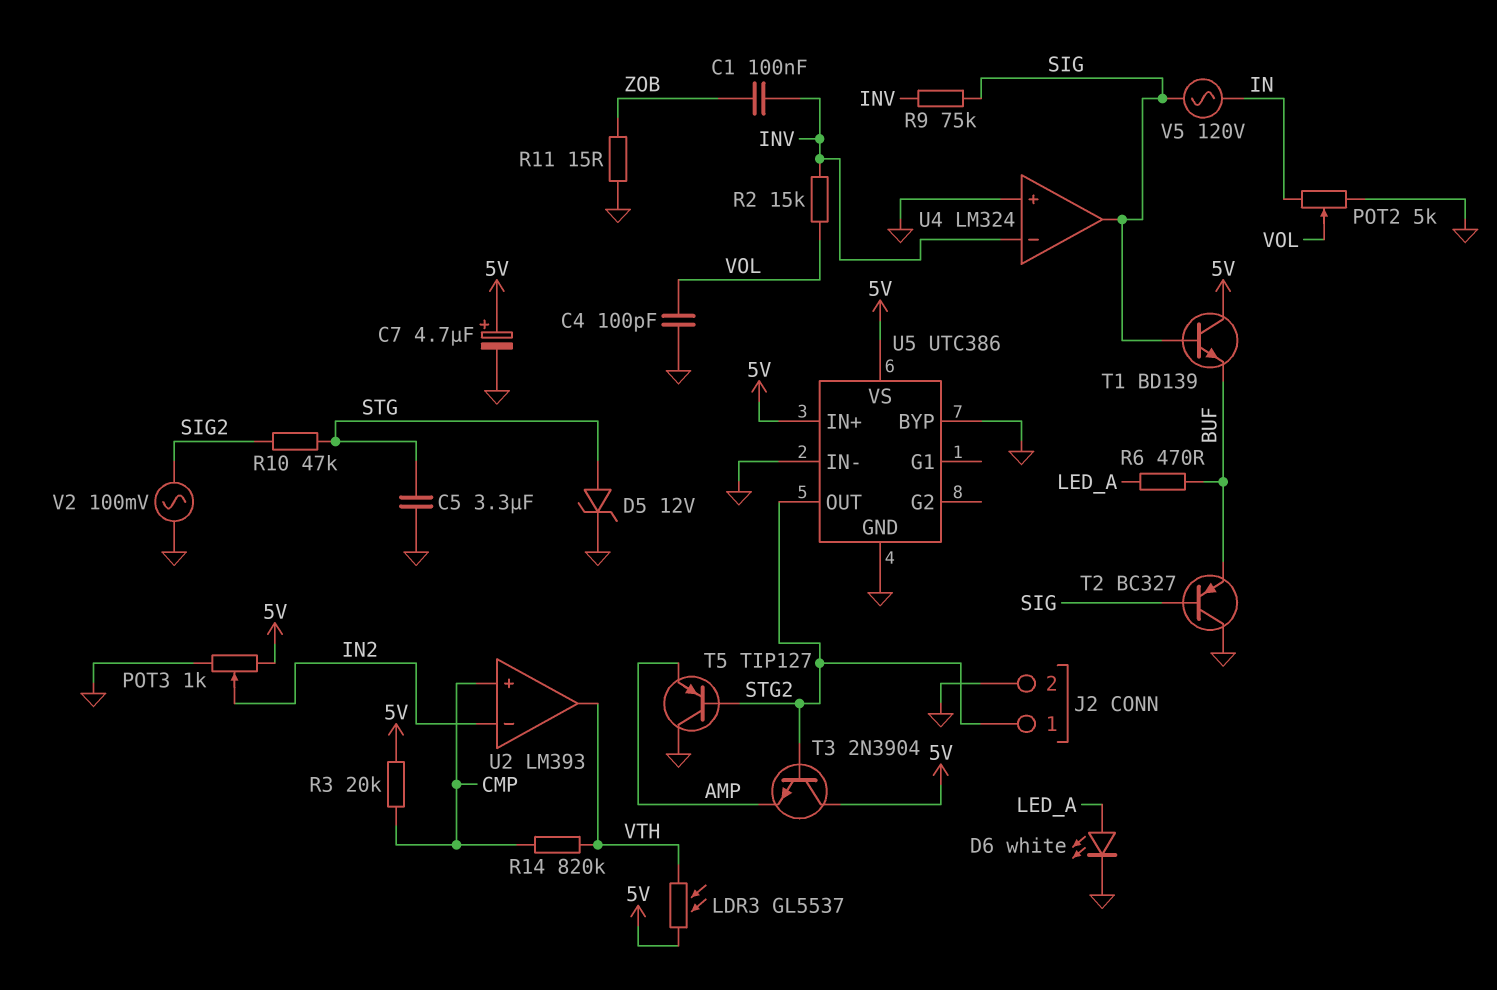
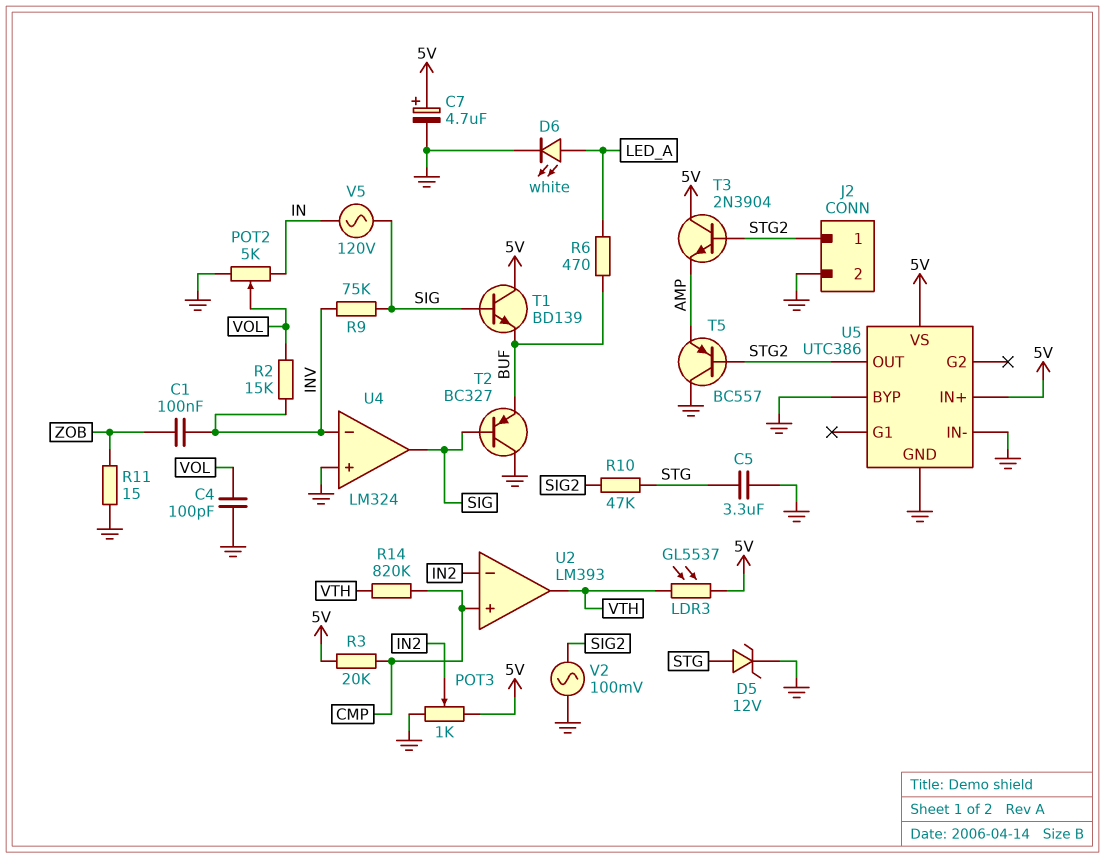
T5: PNP TIP127 (B STG2, C GND, E AMP) -> PNP BC557 (B STG2, C GND, E AMP)

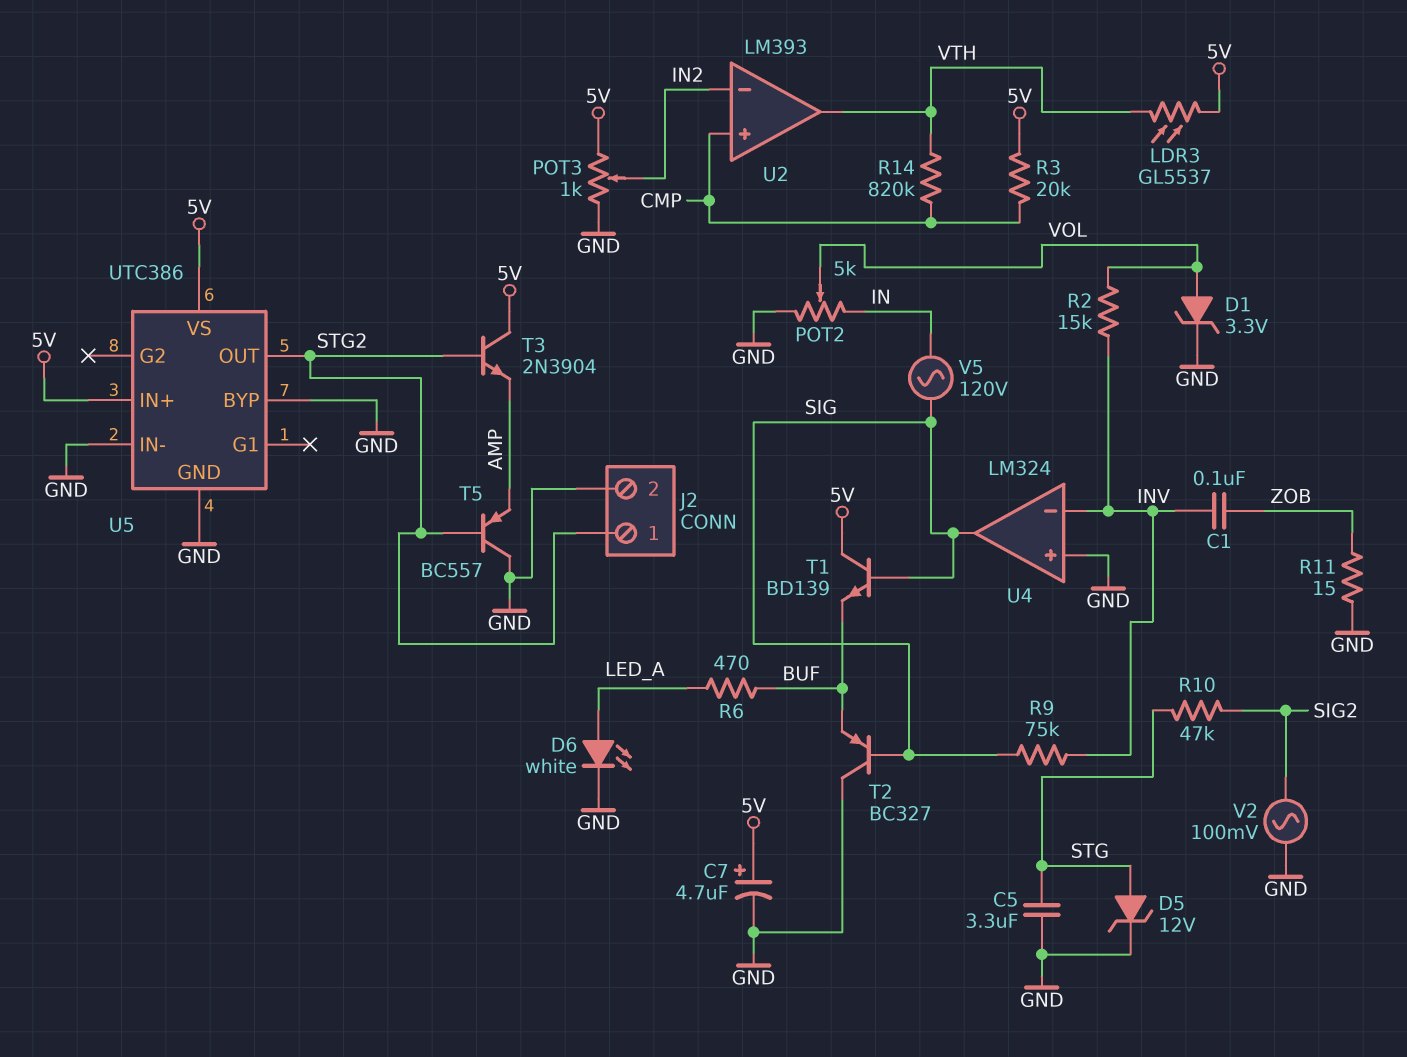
C4: 100pF (GND, VOL) -> none
D1: none -> zener 3.3V (A VOL, K GND)

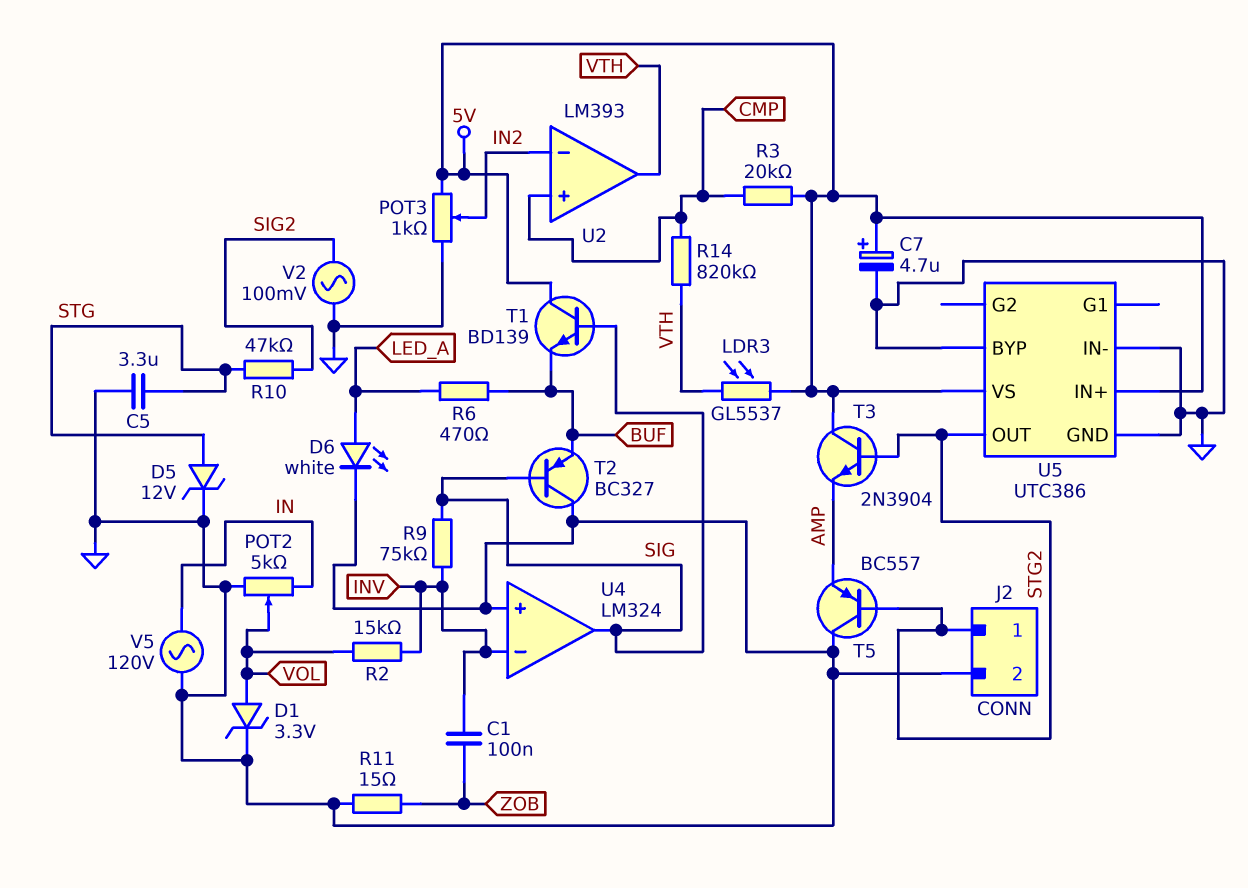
V5: AC 120V (IN, SIG) -> AC 120V (GND, IN)

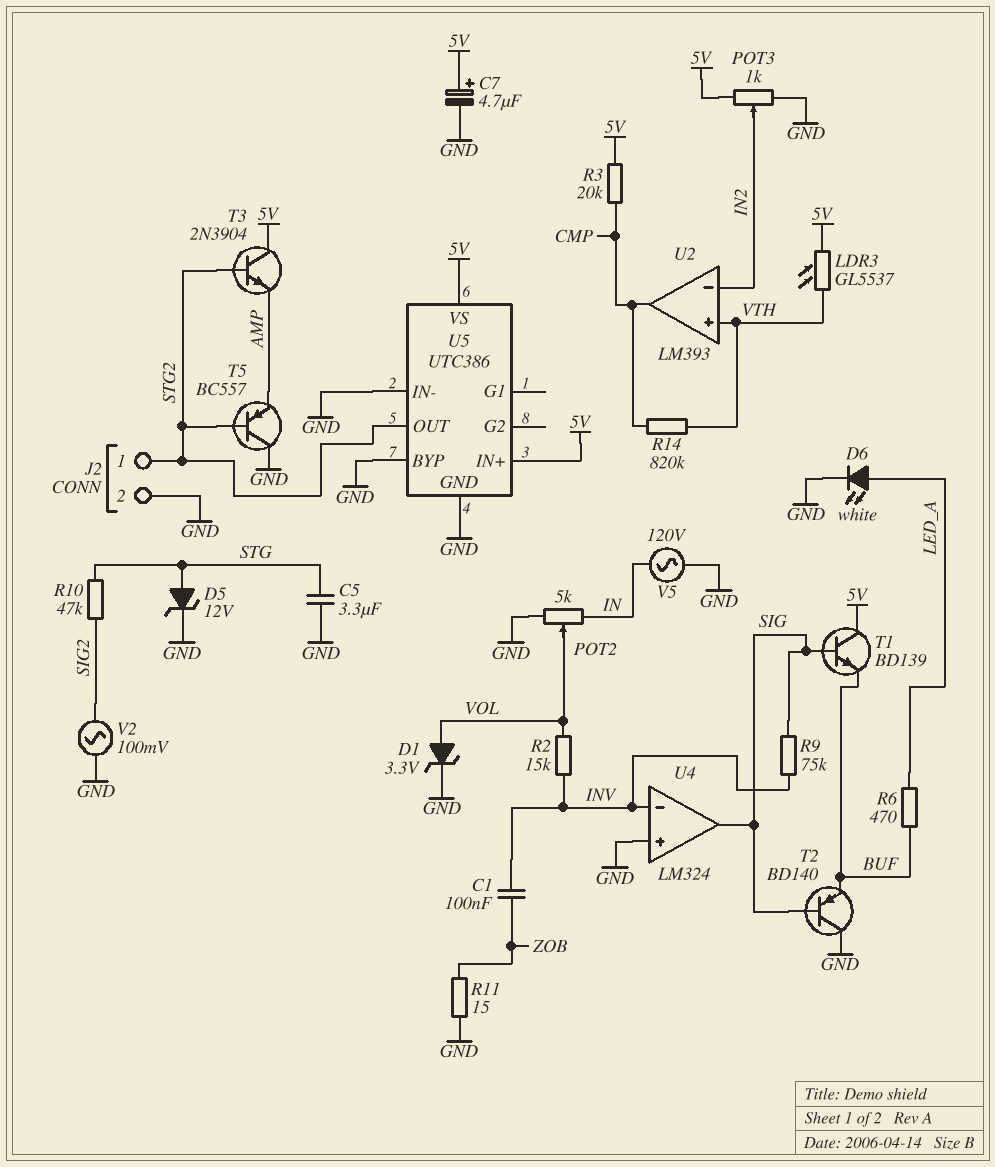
T2: PNP BC327 (B SIG, C GND, E BUF) -> PNP BD140 (B SIG, C GND, E BUF)
U2 pin in+: CMP -> VTH
U2 pin out: VTH -> CMP

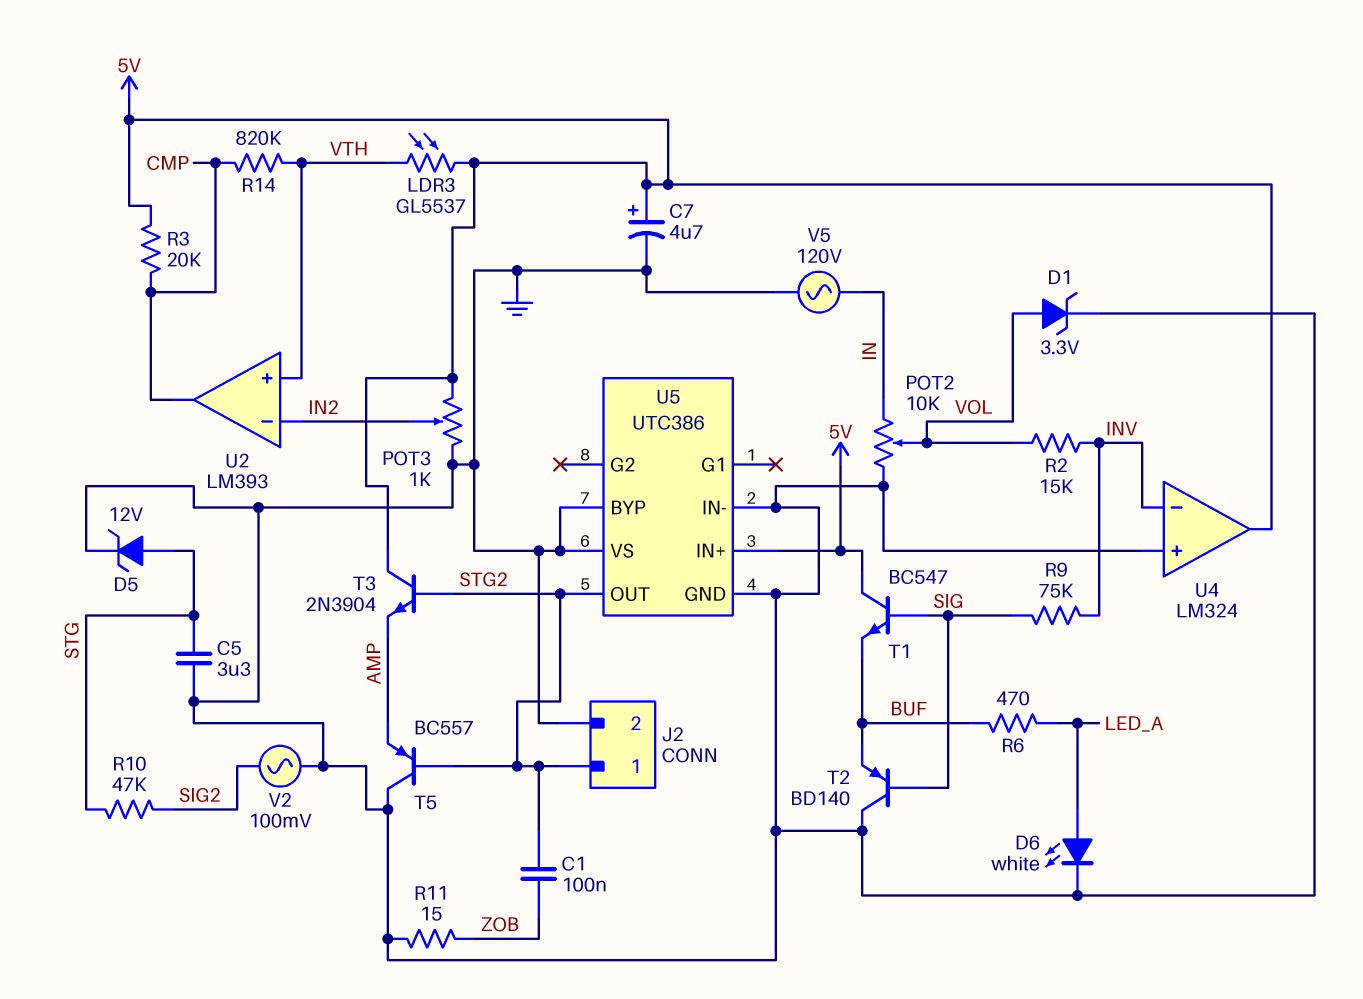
C1: 100nF (INV, ZOB) -> 100nF (STG2, ZOB)
POT2: 5k (GND, IN, wiper VOL) -> 10k (GND, IN, wiper VOL)
T1: NPN BD139 (B SIG, C 5V, E BUF) -> NPN BC547 (B SIG, C 5V, E BUF)
U4 pin out: SIG -> 5V
U5 pin VS: 5V -> GND

